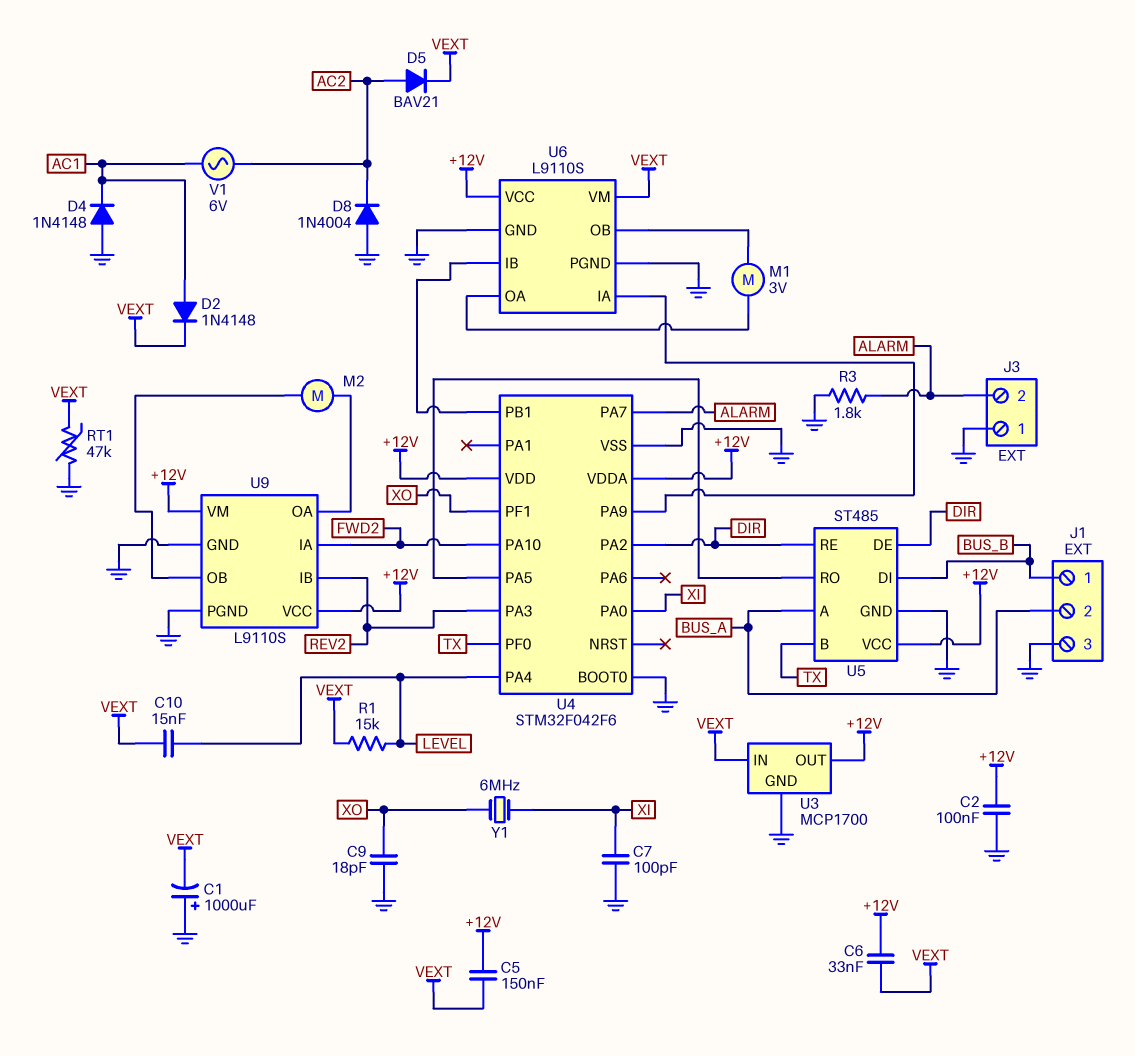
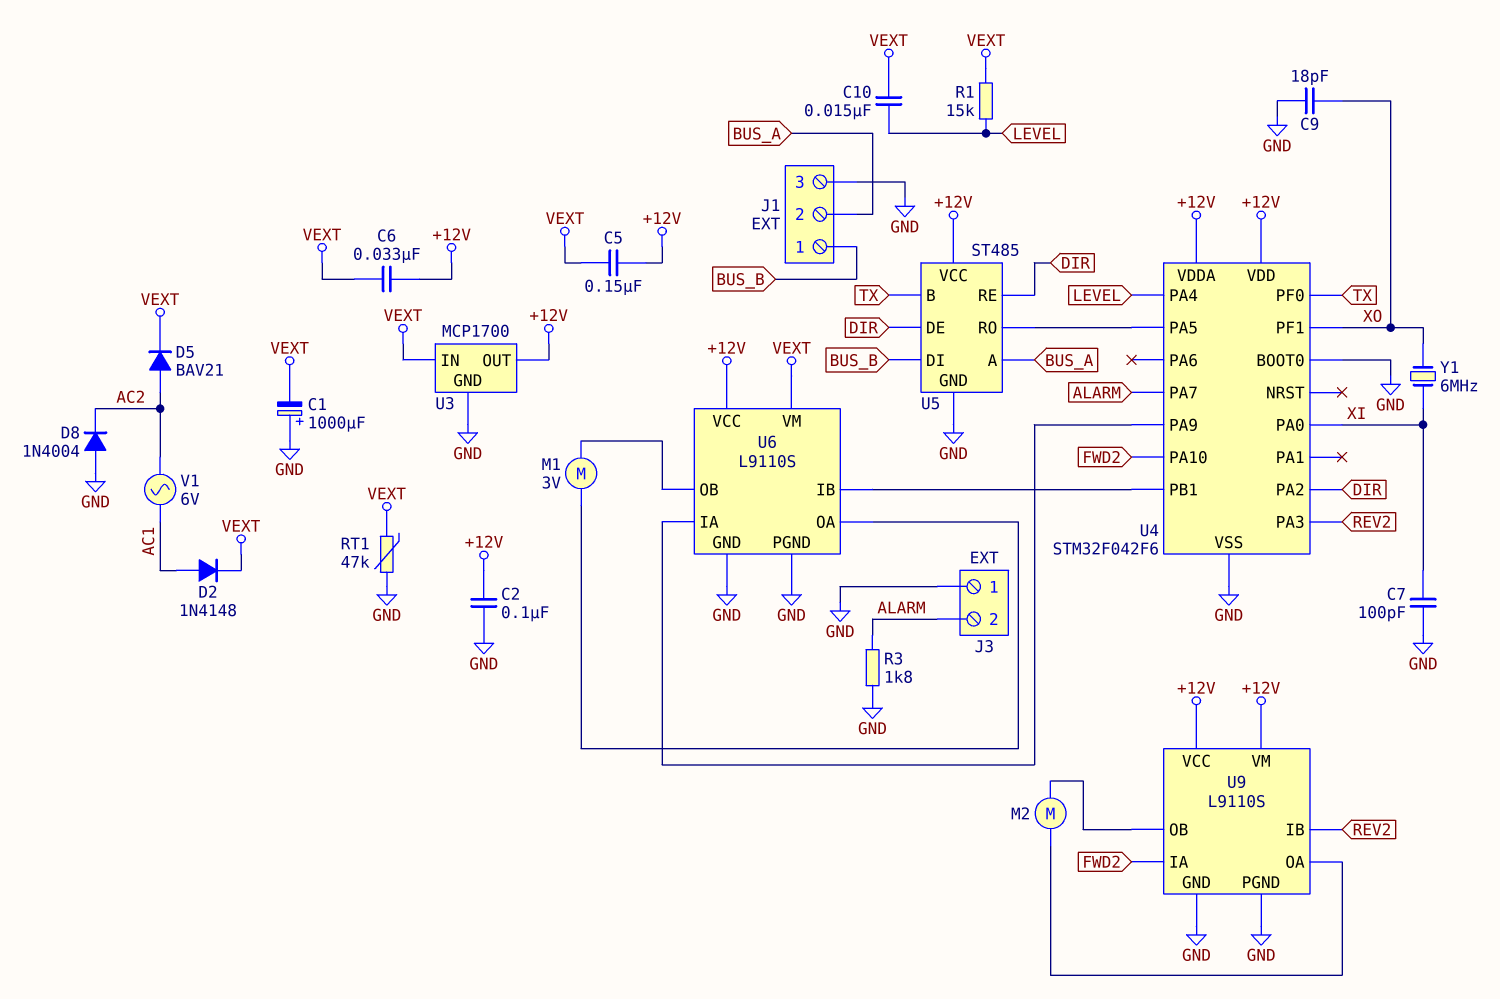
D4: diode 1N4148 (A GND, K AC1) -> none

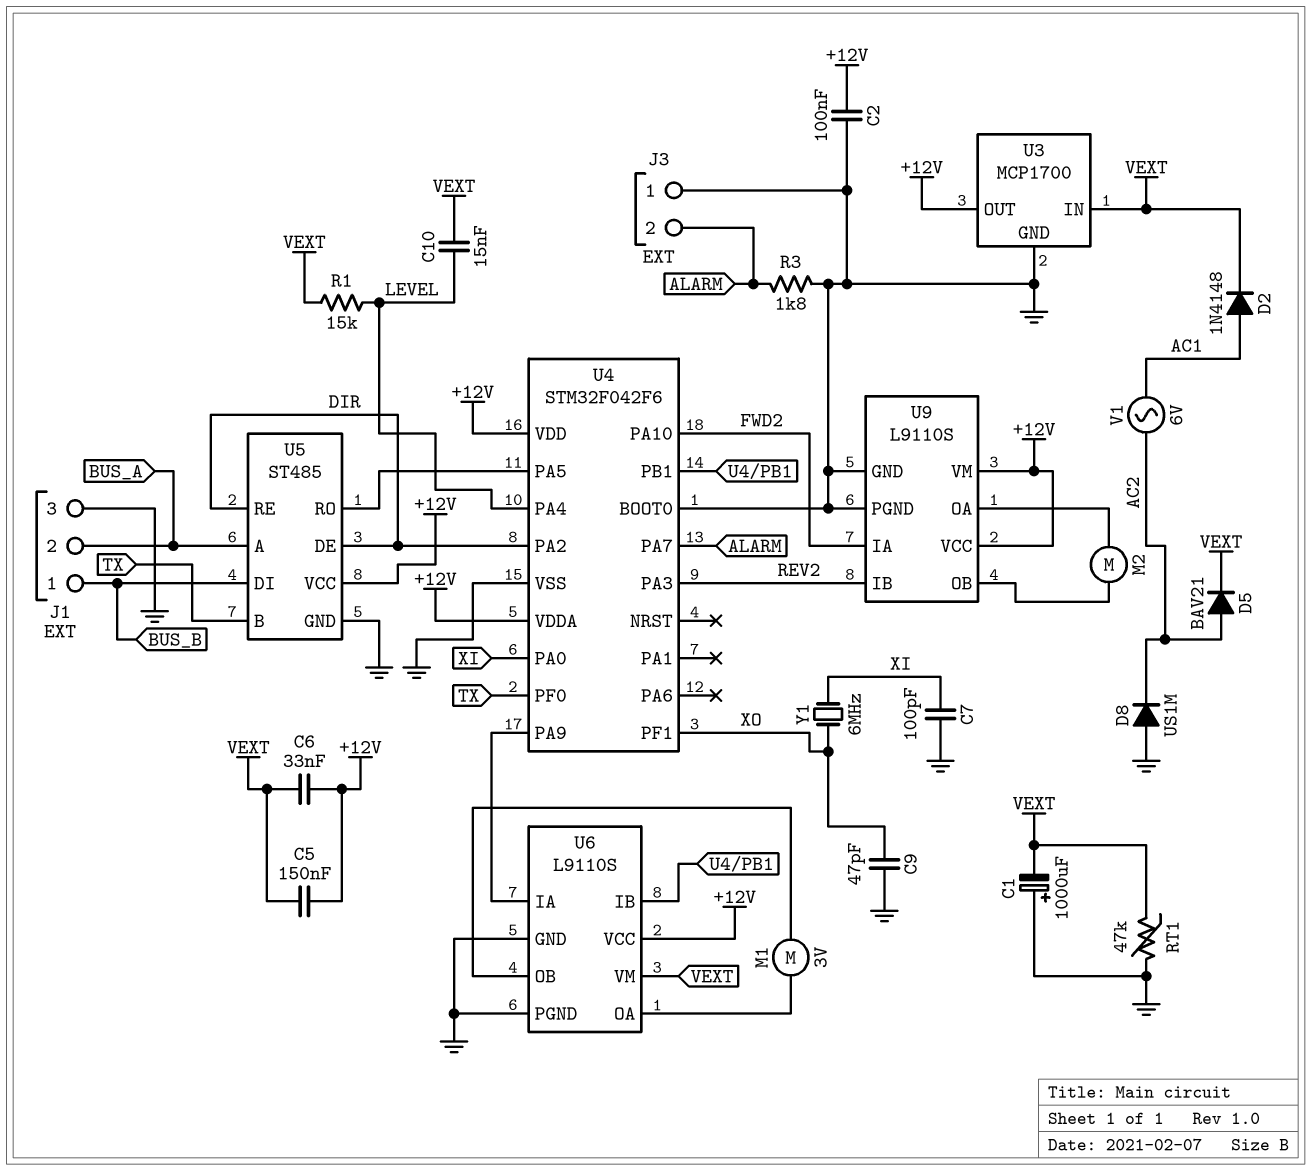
C9: 18pF (GND, XO) -> 47pF (GND, XO)
D8: diode 1N4004 (A GND, K AC2) -> diode US1M (A GND, K AC2)

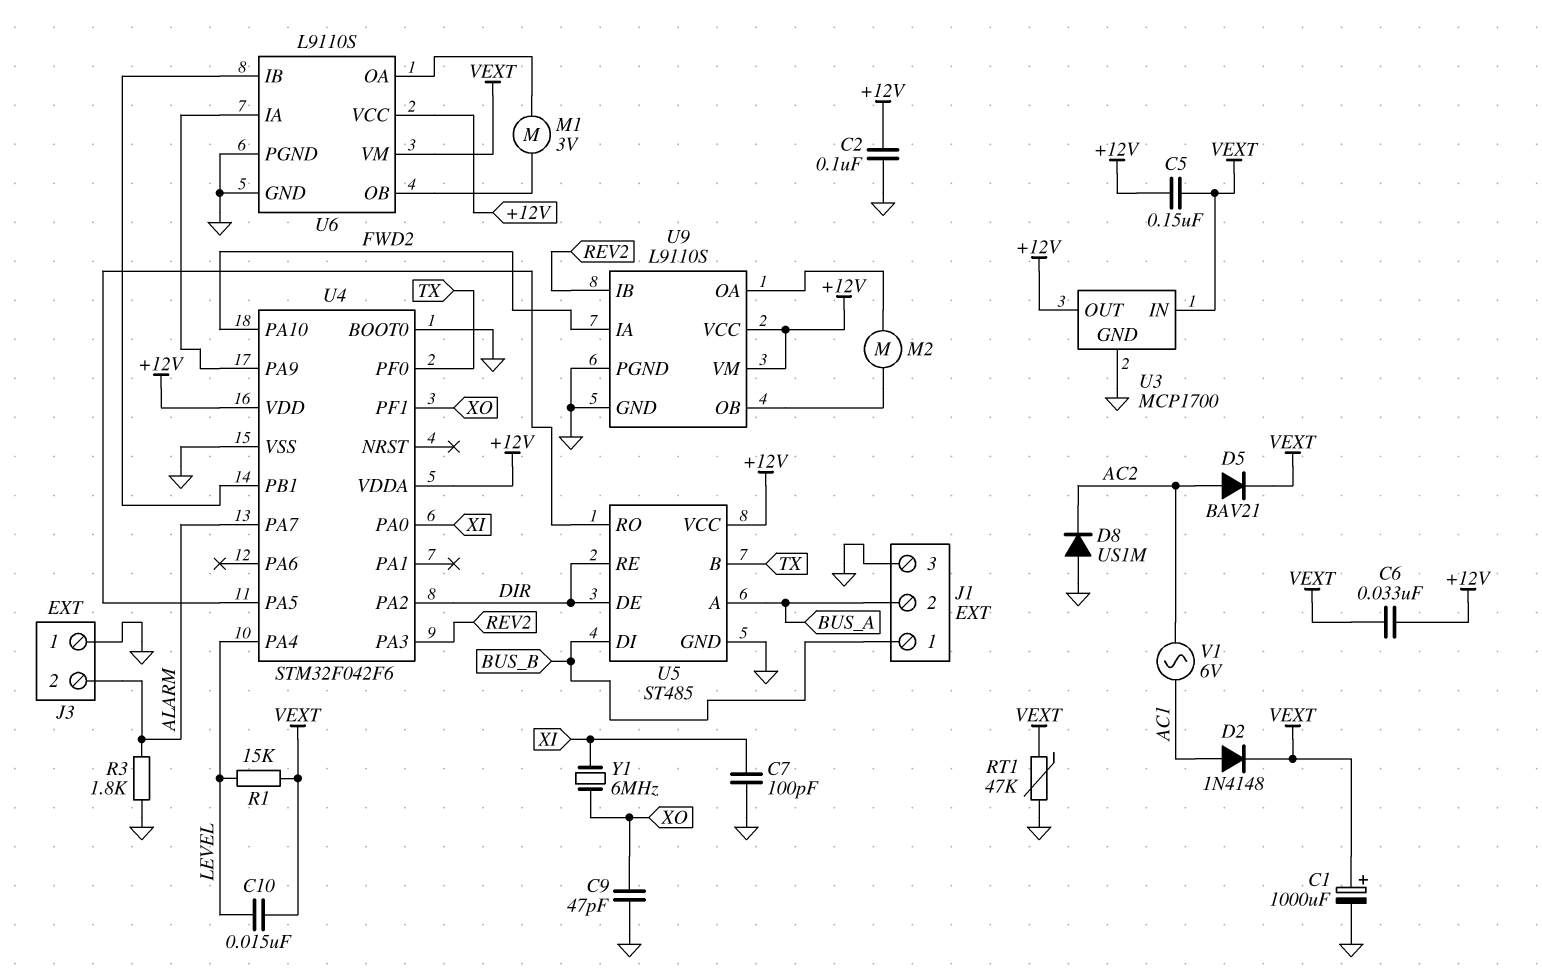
C1: 1000uF (plus GND, minus VEXT) -> 1000uF (plus VEXT, minus GND)

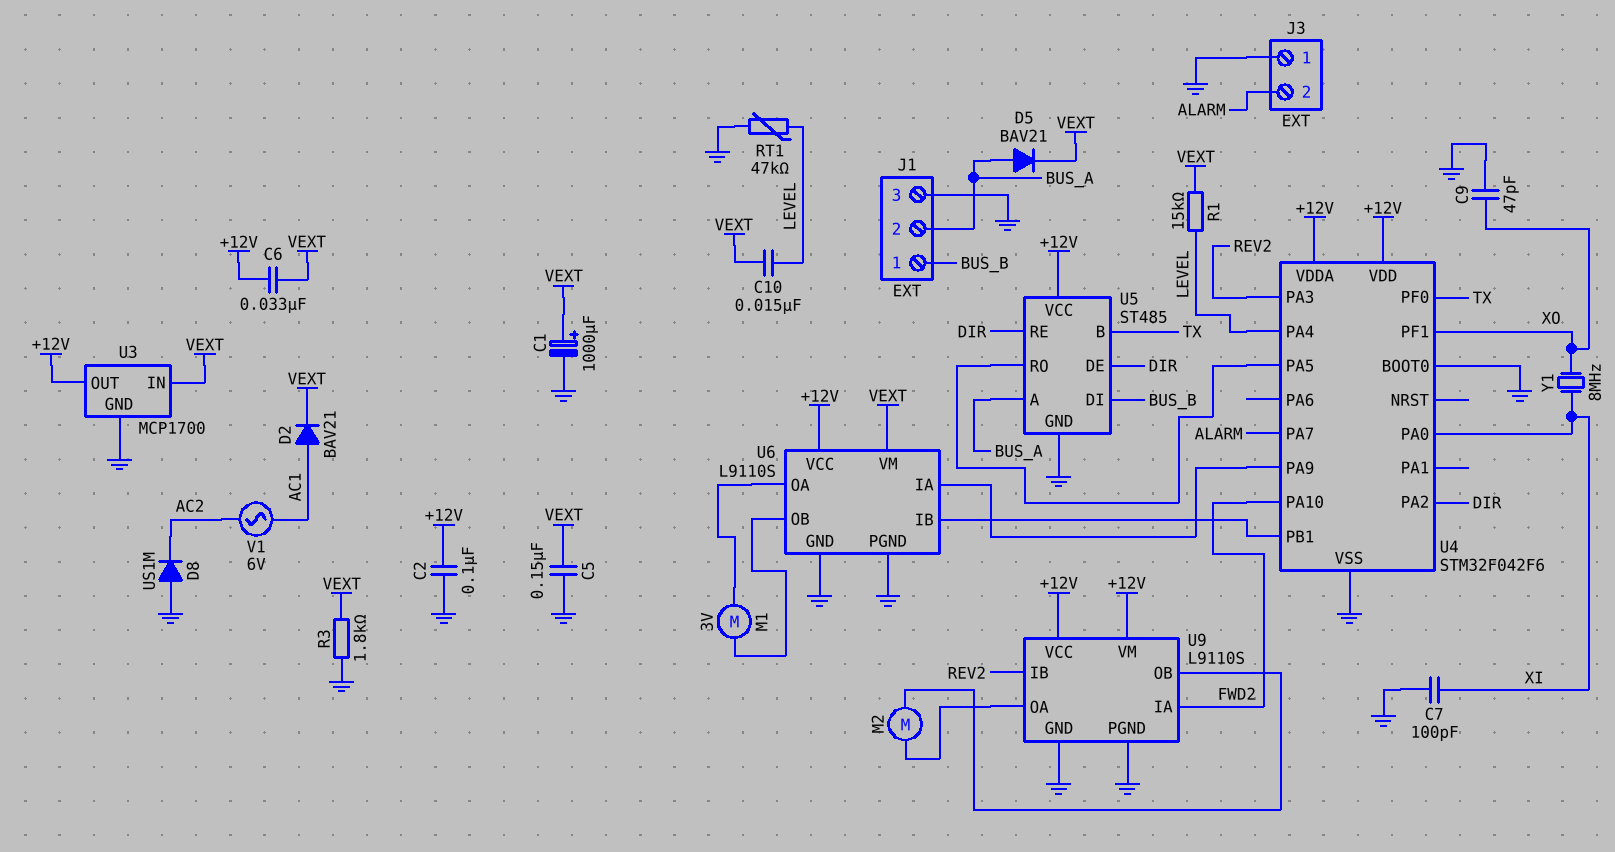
C5: 150nF (+12V, VEXT) -> 150nF (GND, VEXT)
D2: diode 1N4148 (A AC1, K VEXT) -> diode BAV21 (A AC1, K VEXT)
D5: diode BAV21 (A AC2, K VEXT) -> diode BAV21 (A BUS_A, K VEXT)
R3: 1.8k (ALARM, GND) -> 1.8k (GND, VEXT)
RT1: 47k (GND, VEXT) -> 47k (GND, LEVEL)
Y1: 6MHz (XI, XO) -> 8MHz (XI, XO)

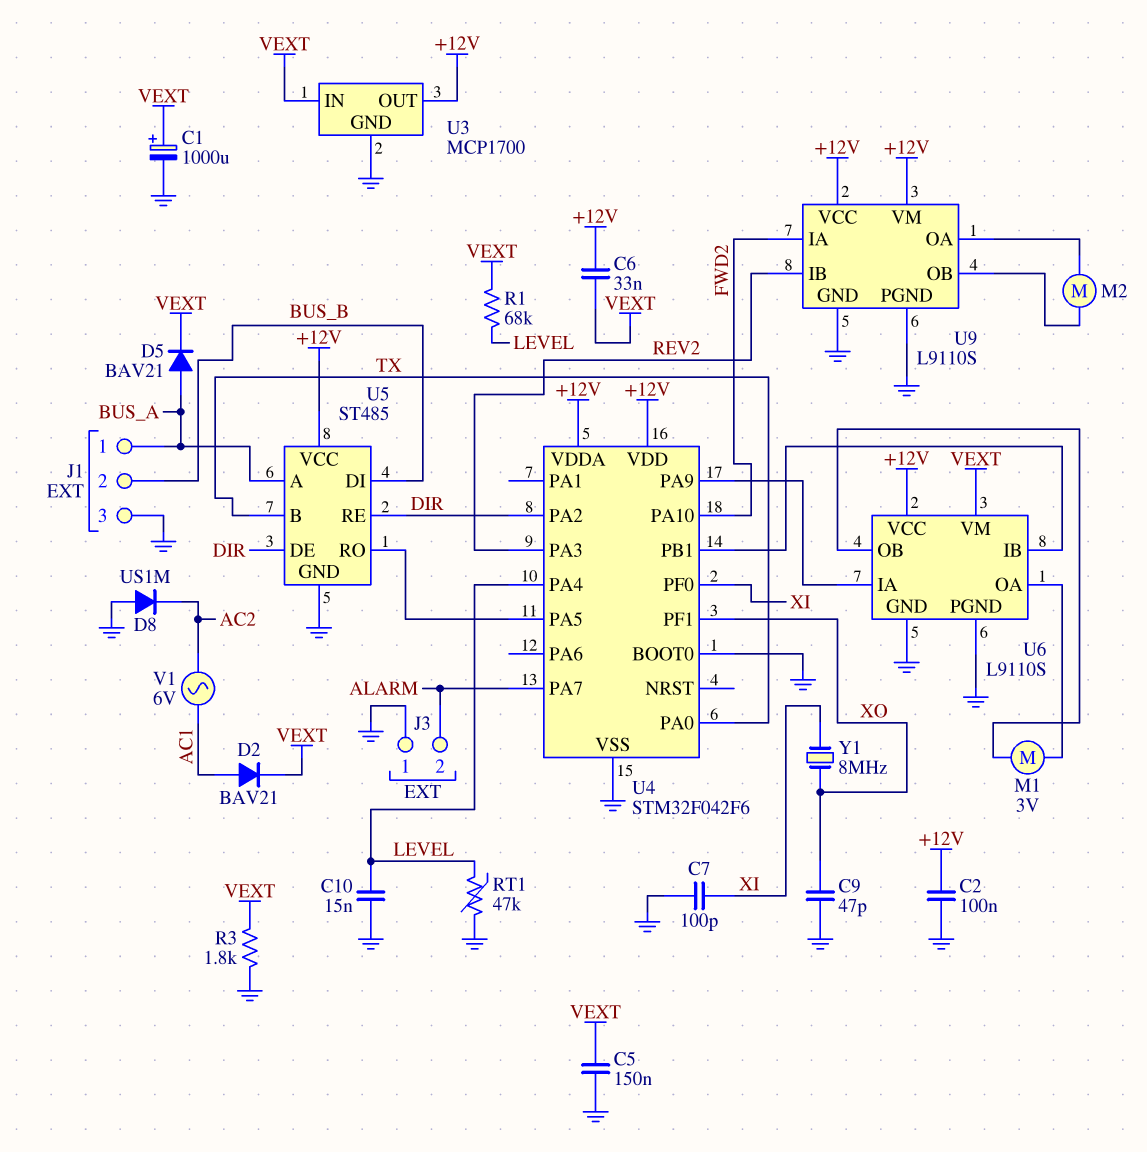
C10: 15nF (LEVEL, VEXT) -> 15nF (GND, LEVEL)
J1 pin 1: BUS_B -> BUS_A
J1 pin 2: BUS_A -> BUS_B
R1: 15k (LEVEL, VEXT) -> 68k (LEVEL, VEXT)
U4 pin PA0: XI -> TX
U4 pin PF0: TX -> XI

